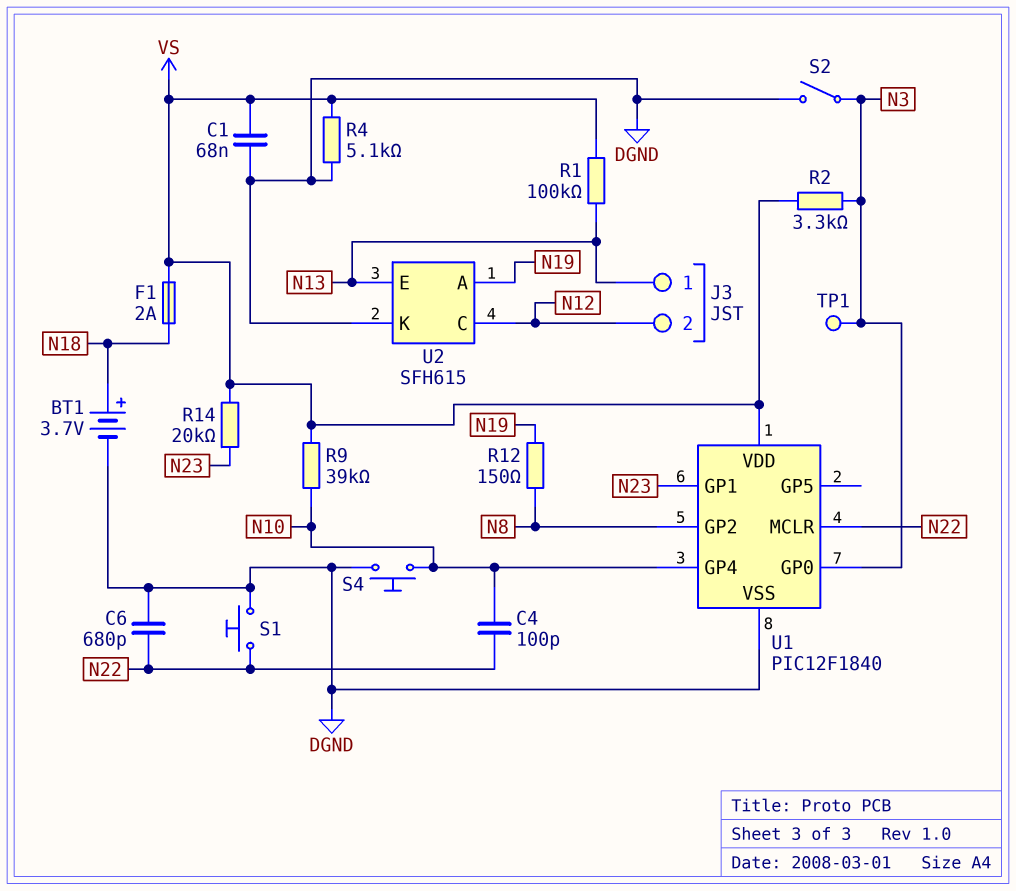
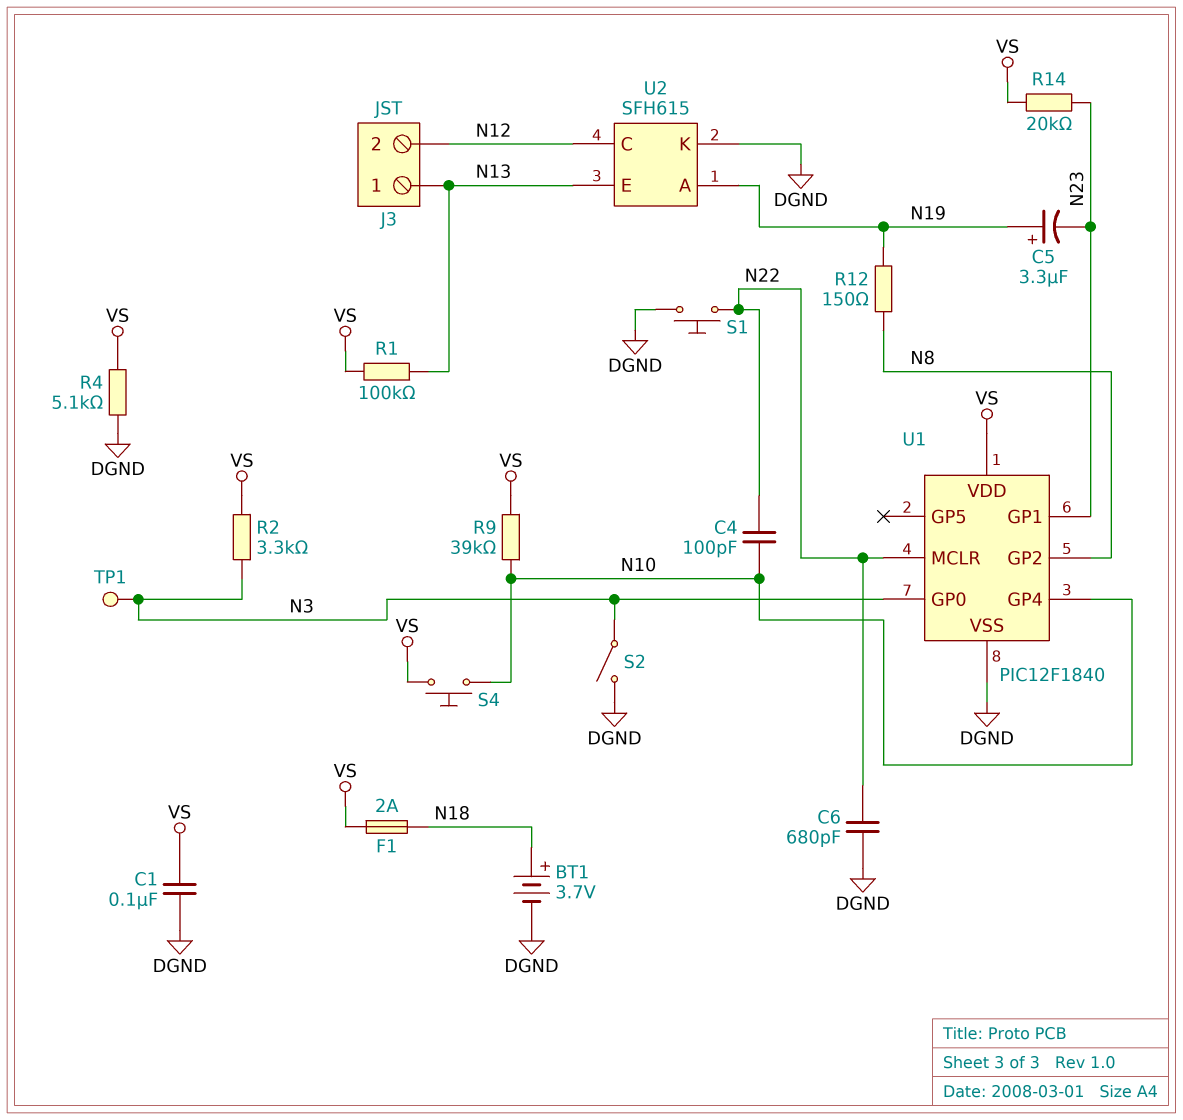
C1: 68nF (DGND, VS) -> 100nF (DGND, VS)
C5: none -> 3.3uF (plus N19, minus N23)
S4: button (DGND, N10) -> button (N10, VS)

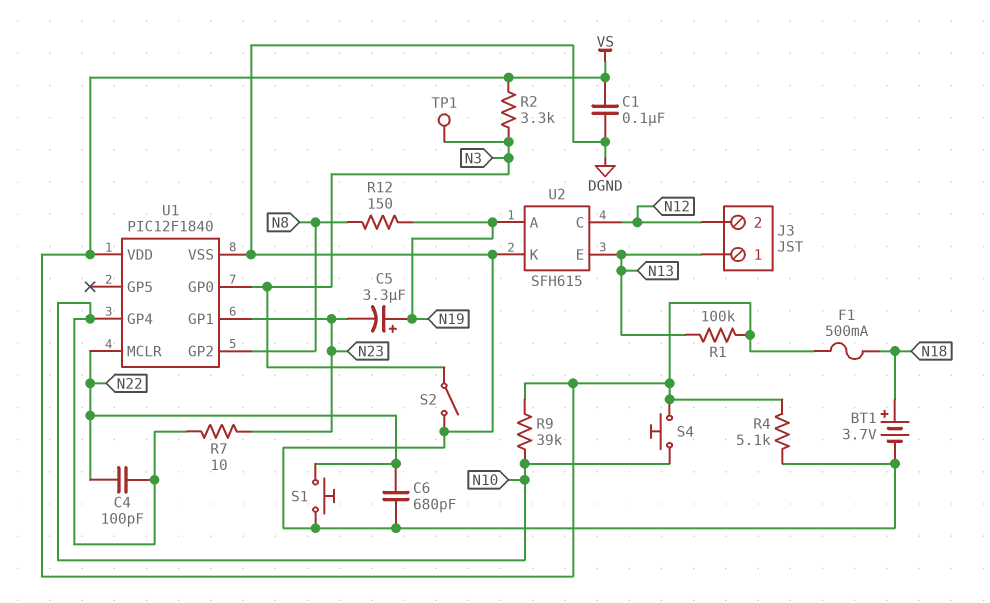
F1: 2A (N18, VS) -> 500mA (N18, VS)
R7: none -> 10 (N10, N23)
R14: 20k (N23, VS) -> none

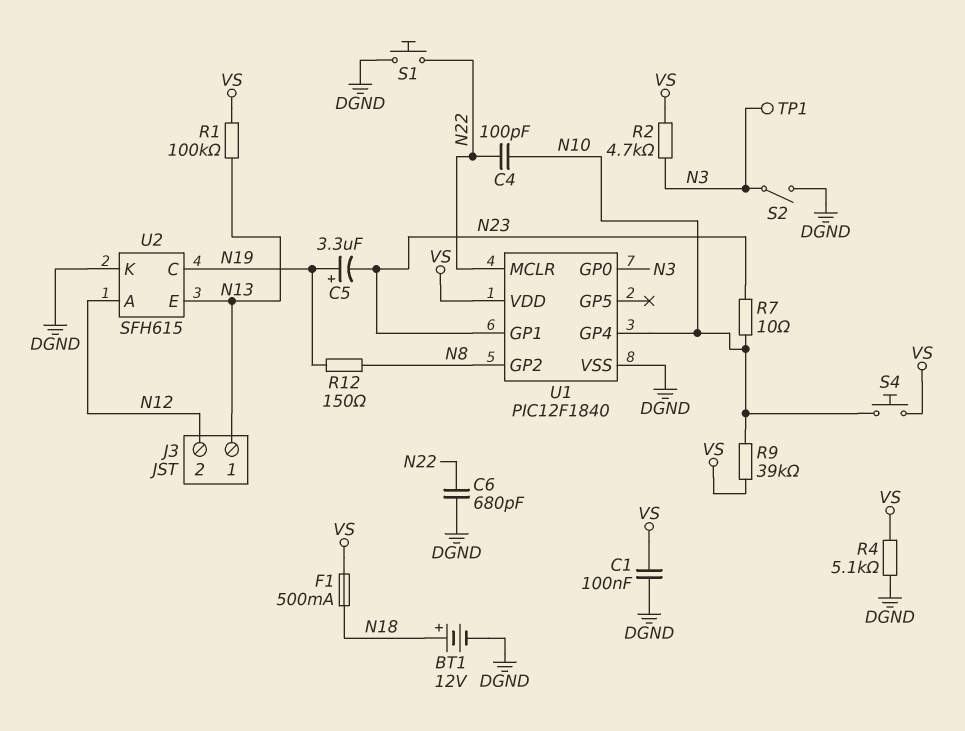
BT1: 3.7V (plus N18, minus DGND) -> 12V (plus N18, minus DGND)
R2: 3.3k (N3, VS) -> 4.7k (N3, VS)
U2 pin A: N19 -> N12
U2 pin C: N12 -> N19

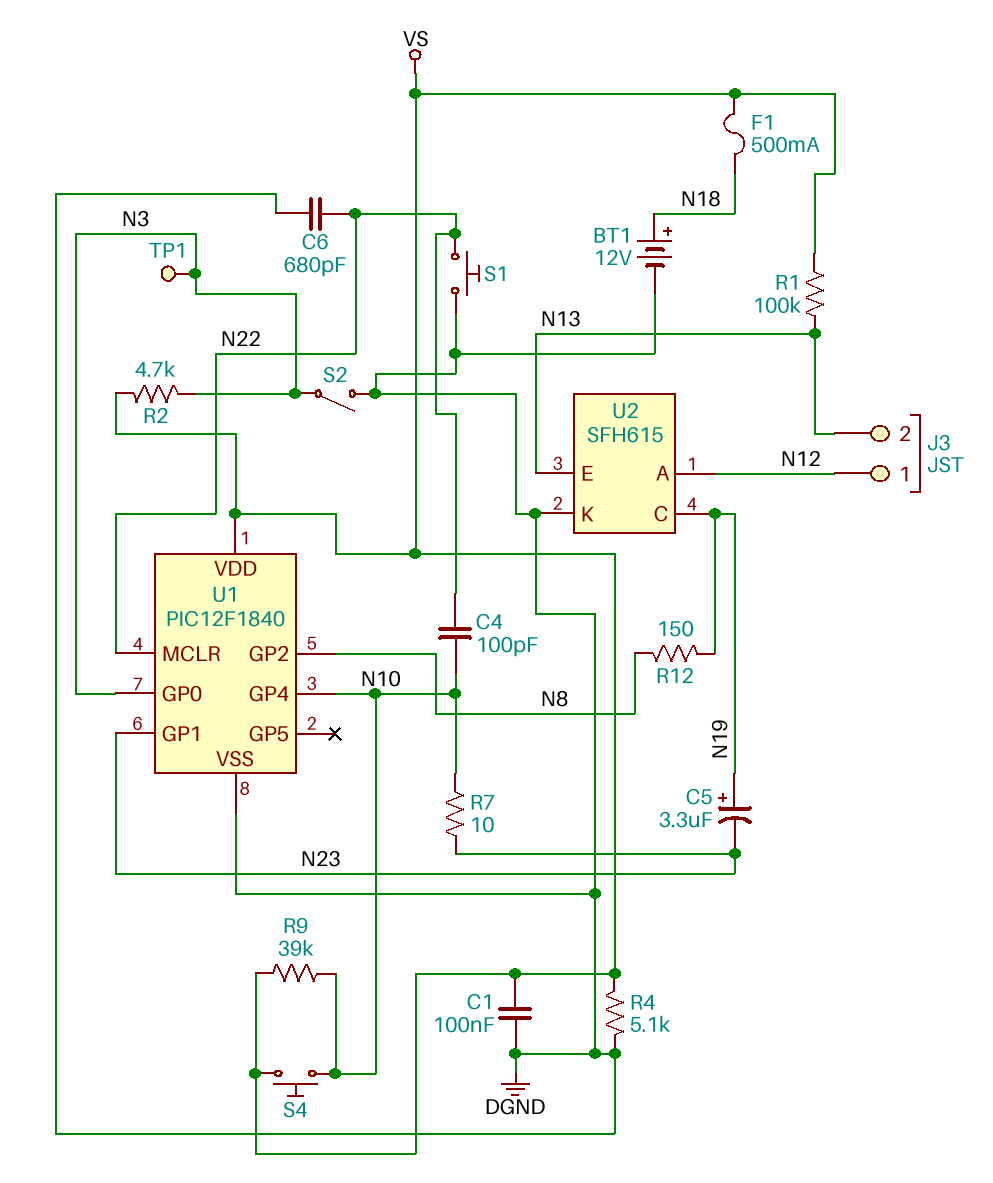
J3 pin 1: N13 -> N12
J3 pin 2: N12 -> N13

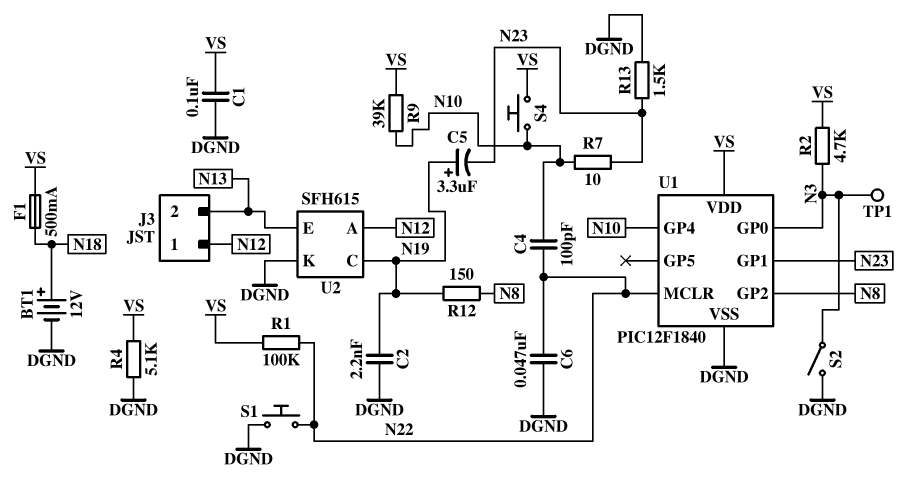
C2: none -> 2.2nF (DGND, N19)
C6: 680pF (DGND, N22) -> 47nF (DGND, N22)
R1: 100k (N13, VS) -> 100k (N22, VS)
R13: none -> 1.5k (DGND, N23)

